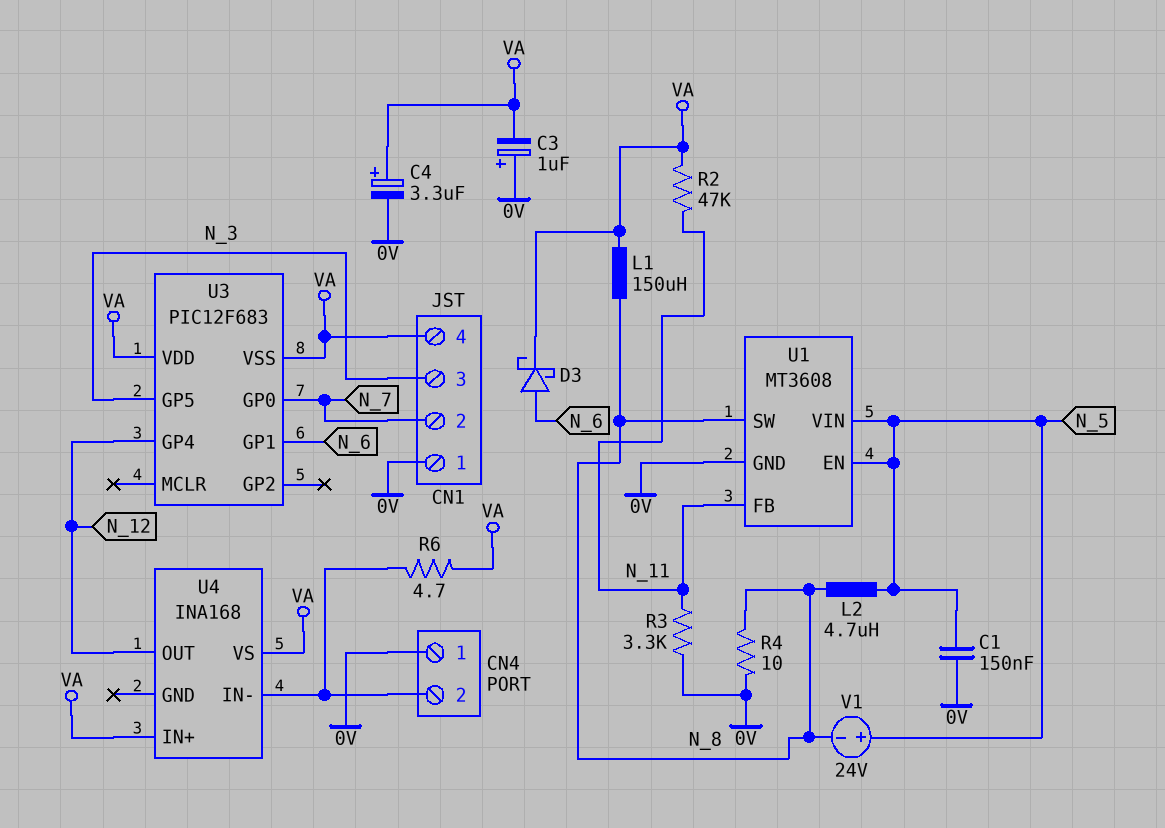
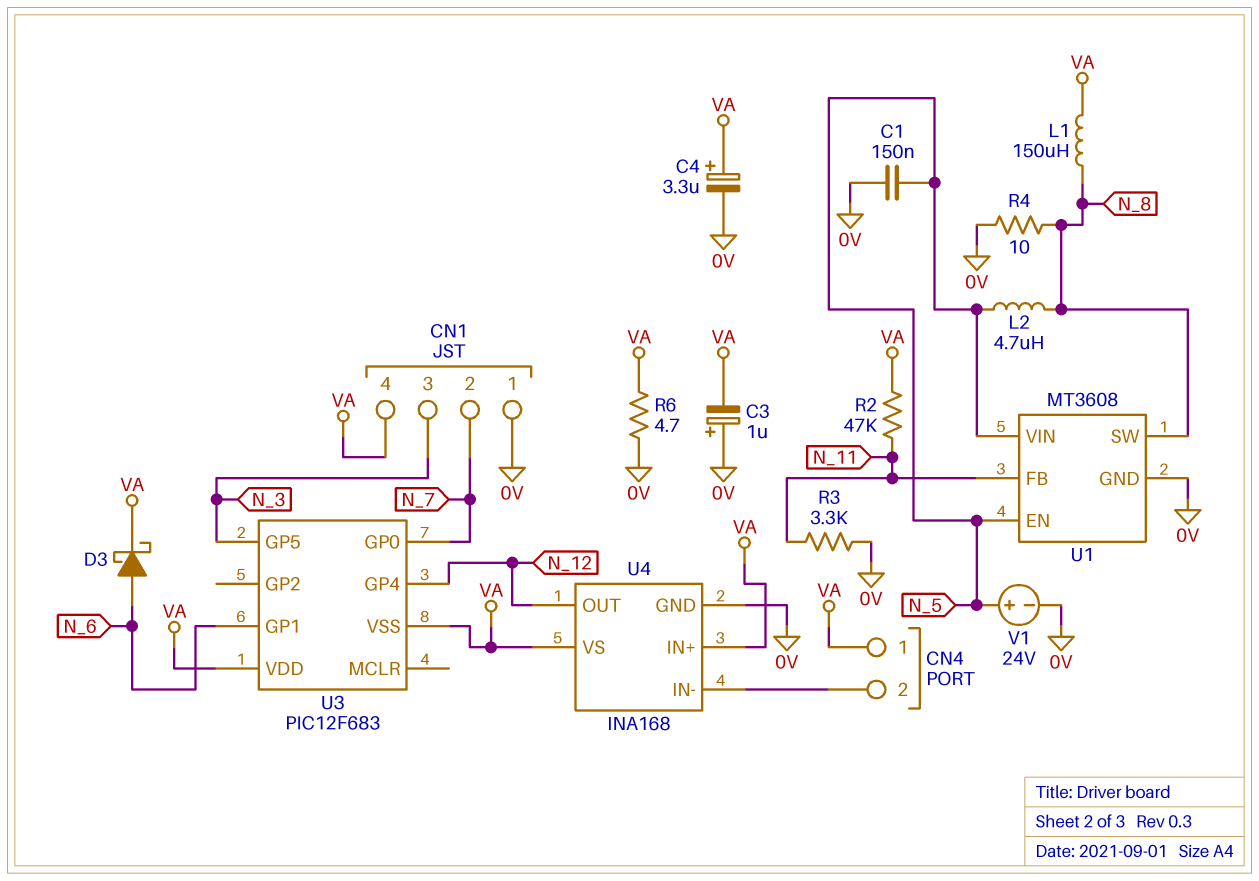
CN4 pin 1: 0V -> VA
R6: 4.7 (CN4/2, VA) -> 4.7 (0V, VA)
U4 pin GND: none -> 0V
V1: 24V (plus N_5, minus N_8) -> 24V (plus N_5, minus 0V)

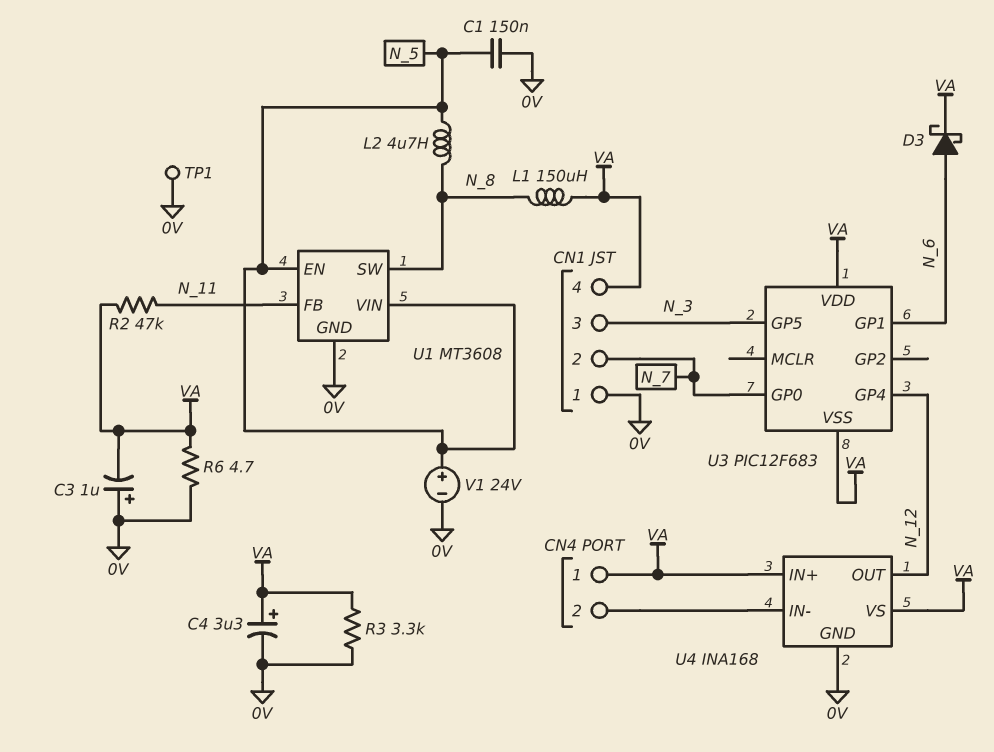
R3: 3.3k (0V, N_11) -> 3.3k (0V, VA)
R4: 10 (0V, N_8) -> none
TP1: none -> test point (0V)

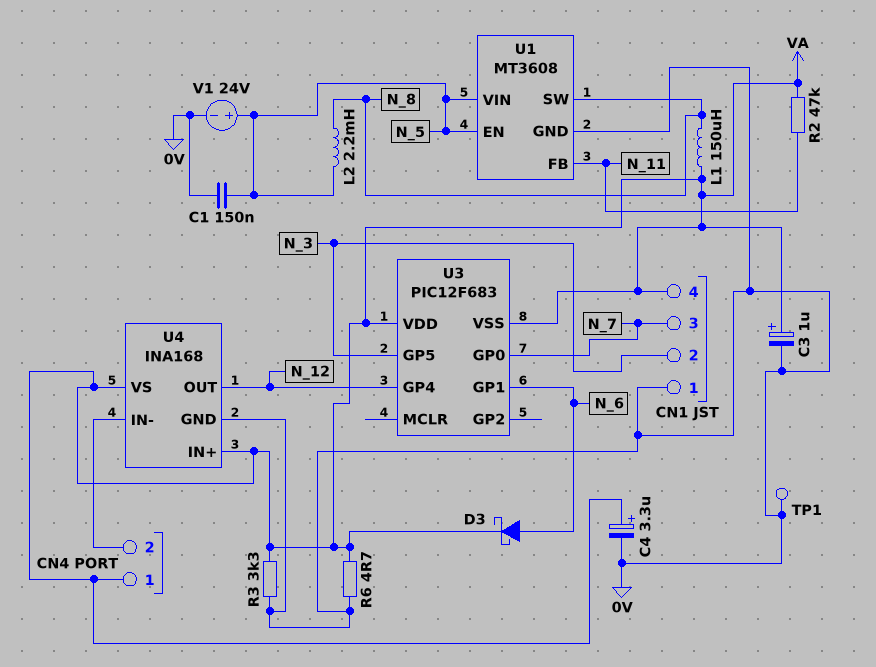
C3: 1uF (plus 0V, minus VA) -> 1uF (plus VA, minus 0V)
CN1 pin 2: N_7 -> N_3
CN1 pin 3: N_3 -> N_7
L2: 4.7uH (N_5, N_8) -> 2.2mH (N_5, N_8)

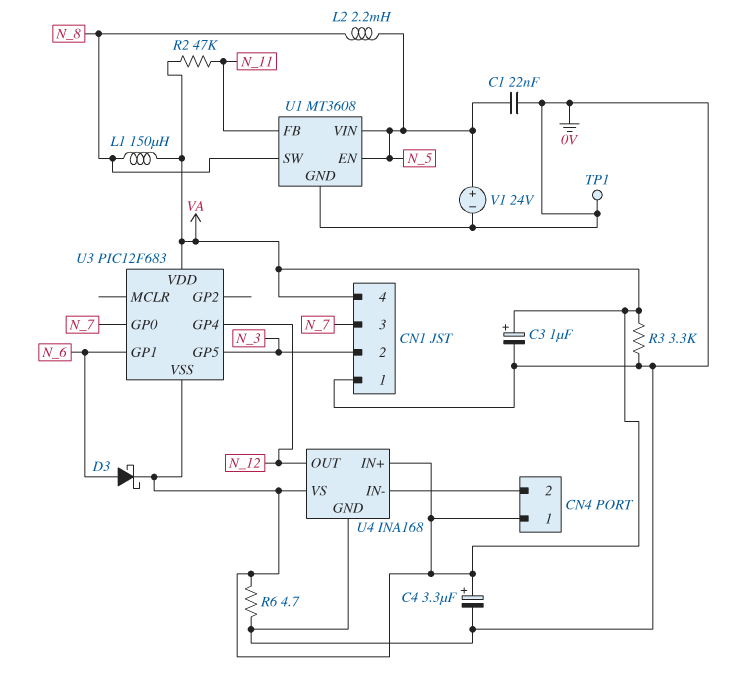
C1: 150nF (0V, N_5) -> 22nF (0V, N_5)

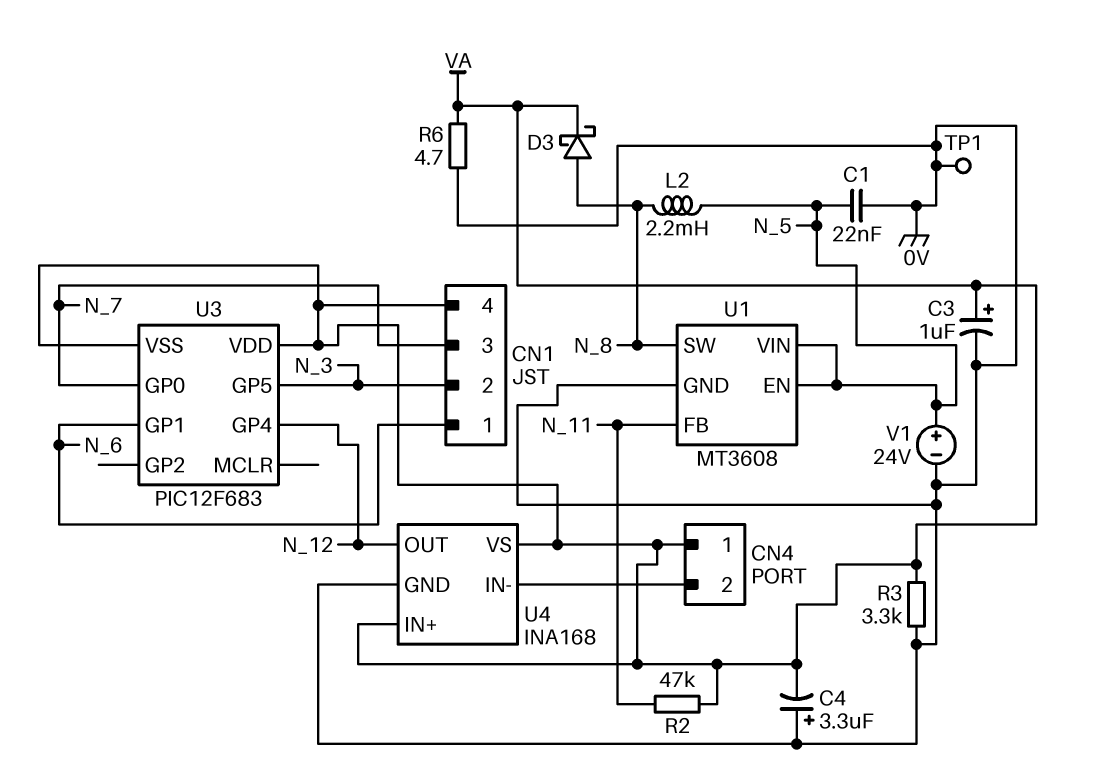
C4: 3.3uF (plus VA, minus 0V) -> 3.3uF (plus 0V, minus VA)
CN1 pin 1: 0V -> N_6
D3: schottky (A N_6, K VA) -> schottky (A N_8, K VA)
L1: 150uH (N_8, VA) -> none

